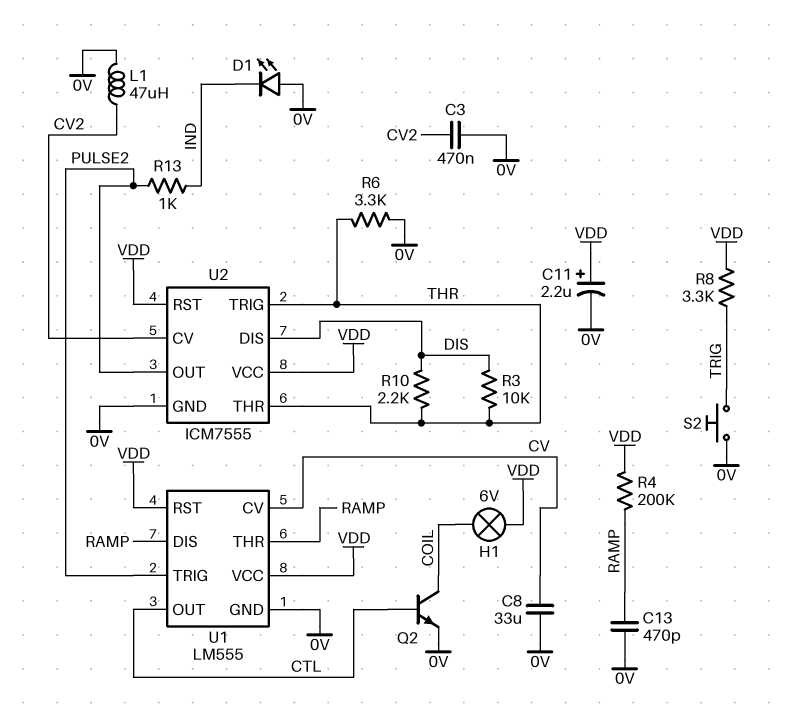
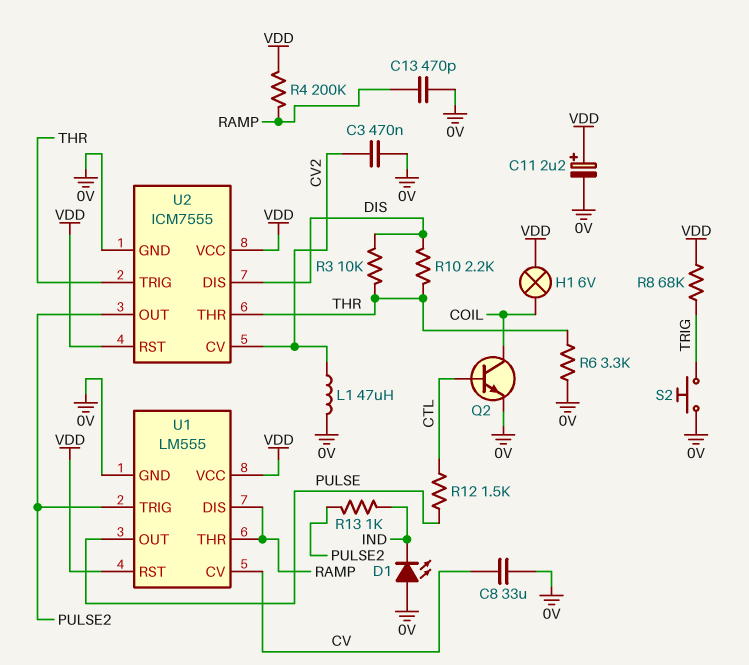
R8: 3.3k (TRIG, VDD) -> 68k (TRIG, VDD)
R12: none -> 1.5k (CTL, PULSE)
U1 pin OUT: CTL -> PULSE

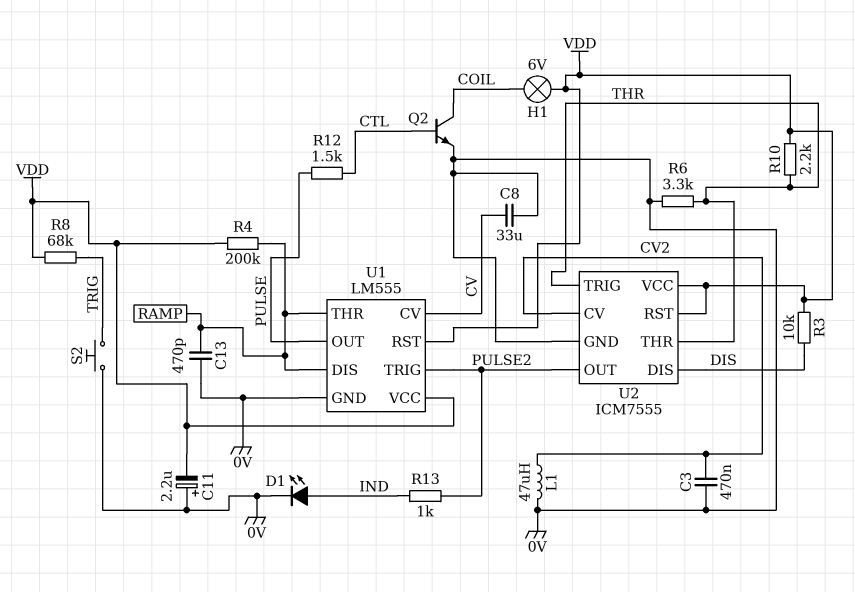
C11: 2.2uF (plus VDD, minus 0V) -> 2.2uF (plus 0V, minus VDD)
D1: LED (A 0V, K IND) -> LED (A IND, K 0V)
R3: 10k (DIS, THR) -> 10k (DIS, VDD)
R10: 2.2k (DIS, THR) -> 2.2k (THR, VDD)

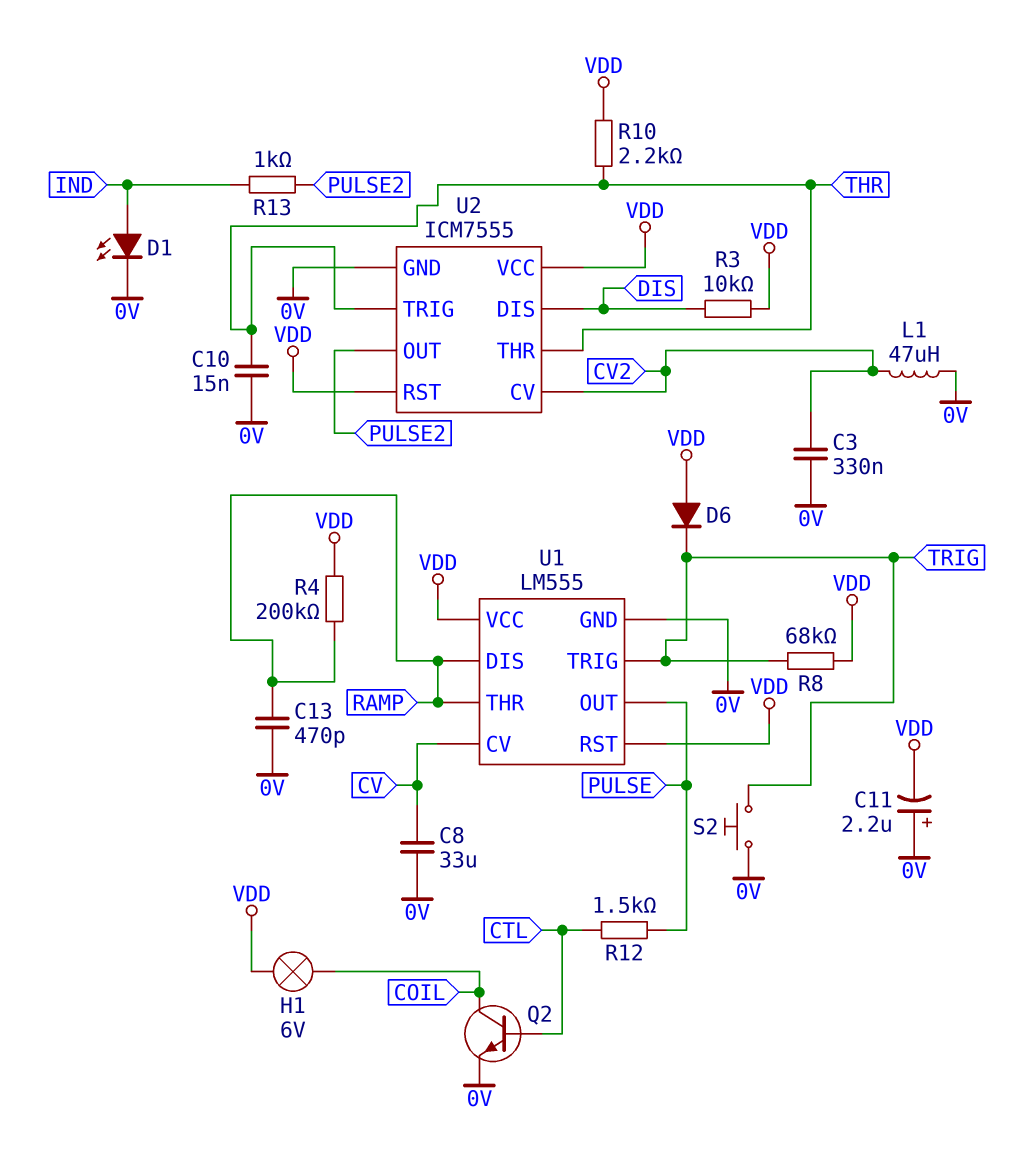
C3: 470nF (0V, CV2) -> 330nF (0V, CV2)
C10: none -> 15nF (0V, THR)
D6: none -> diode (A VDD, K TRIG)
R6: 3.3k (0V, THR) -> none
U1 pin TRIG: PULSE2 -> TRIG

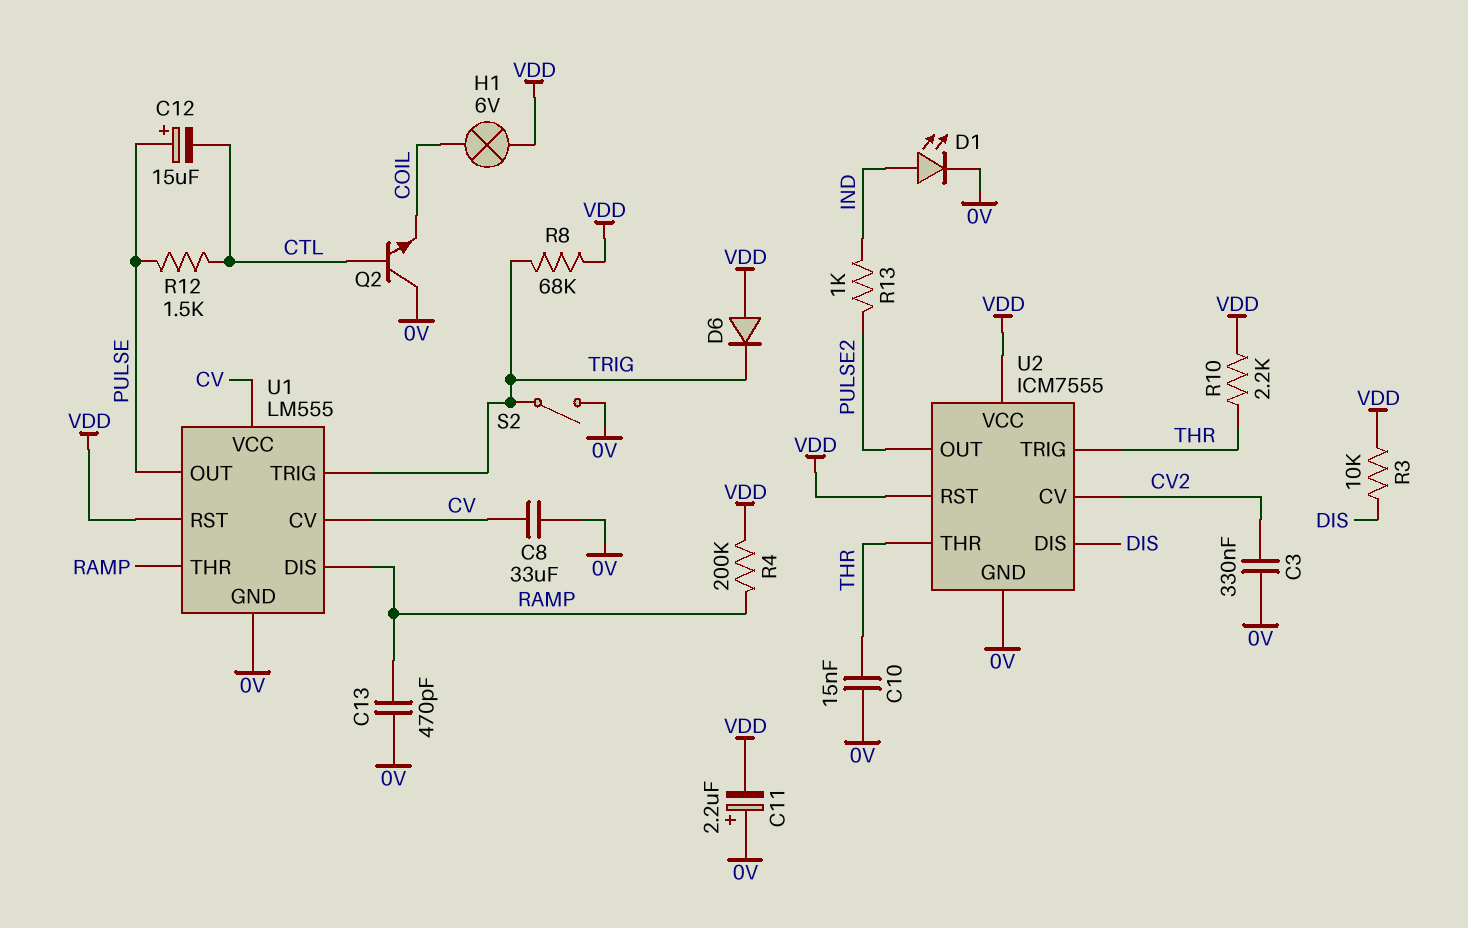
C12: none -> 15uF (plus PULSE, minus CTL)
L1: 47uH (0V, CV2) -> none
Q2: NPN (B CTL, C COIL, E 0V) -> NPN (B CTL, C 0V, E COIL)
S2: button (0V, TRIG) -> switch (0V, TRIG)
U1 pin VCC: VDD -> CV

